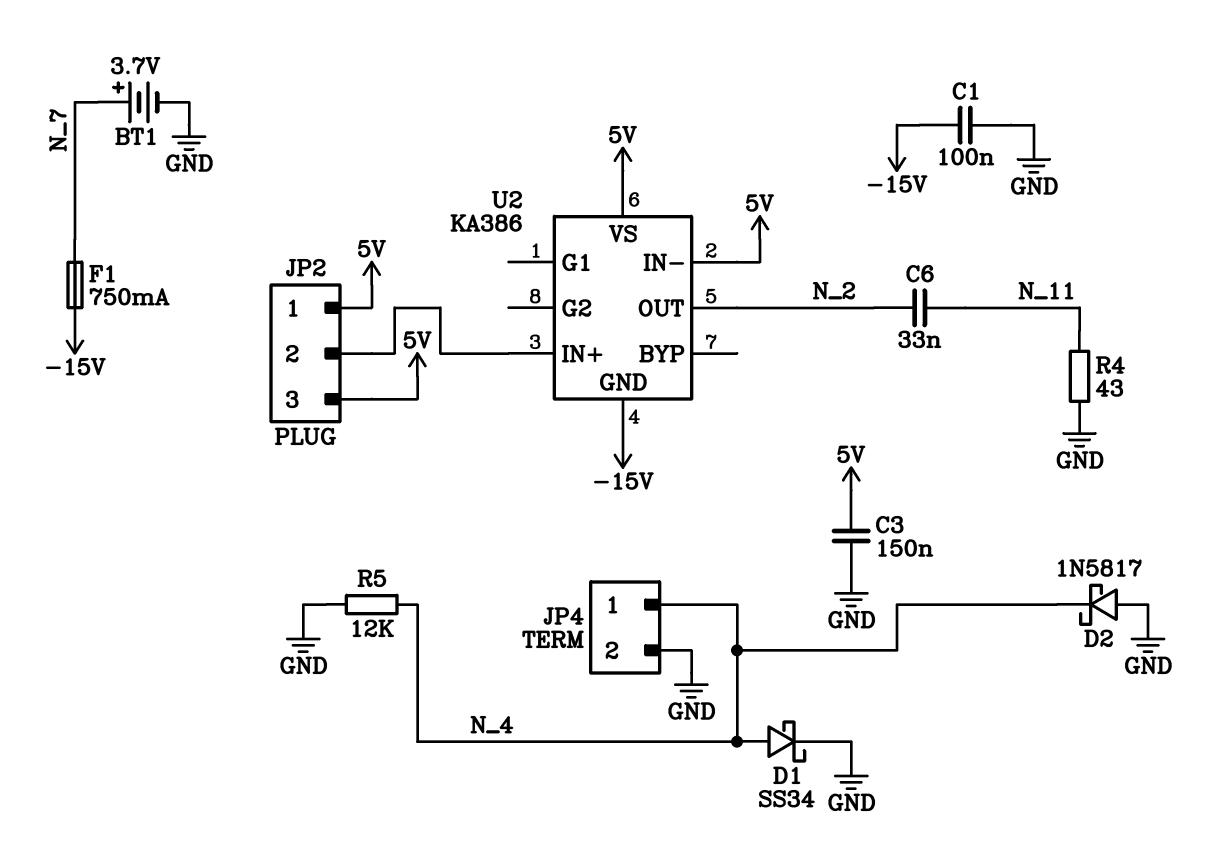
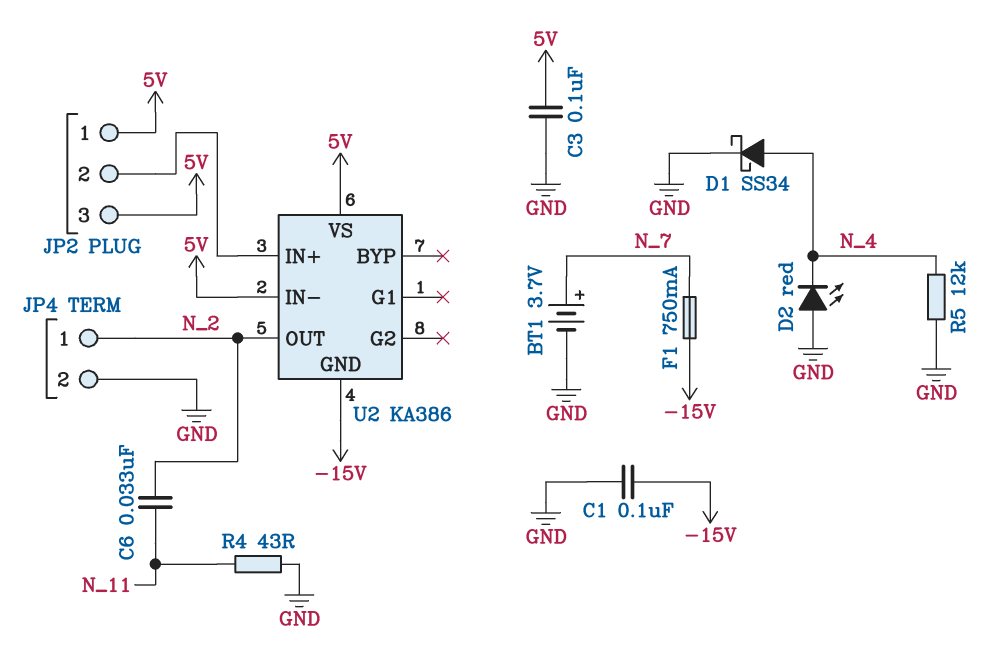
C3: 150nF (5V, GND) -> 100nF (5V, GND)
D2: schottky 1N5817 (A GND, K N_4) -> LED red (A GND, K N_4)
JP4 pin 1: N_4 -> N_2

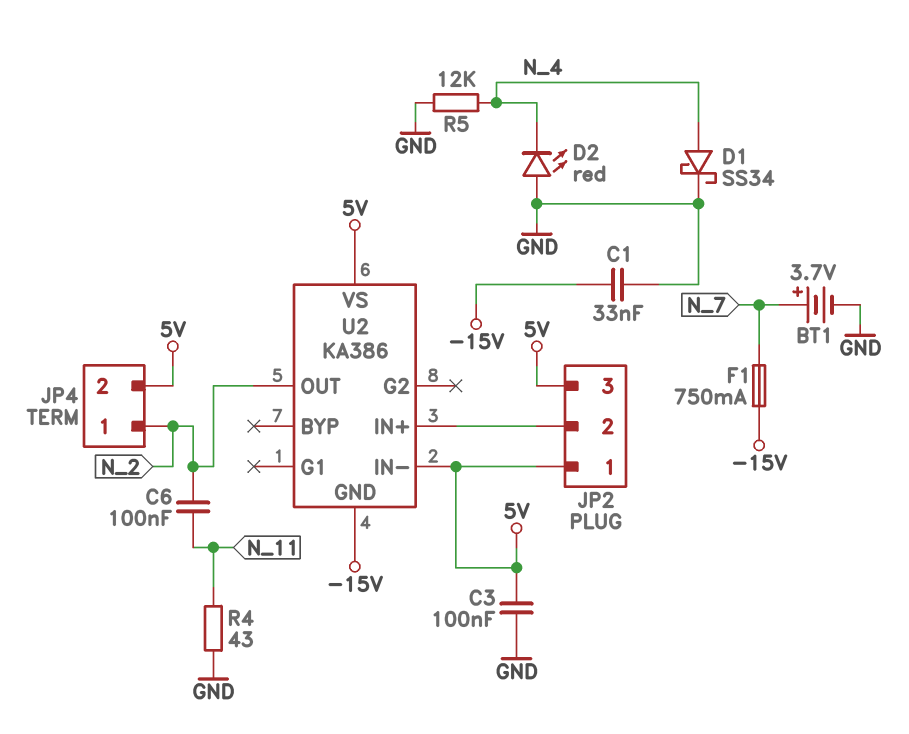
C1: 100nF (-15V, GND) -> 33nF (-15V, GND)
C6: 33nF (N_2, N_11) -> 100nF (N_2, N_11)
JP4 pin 2: GND -> 5V

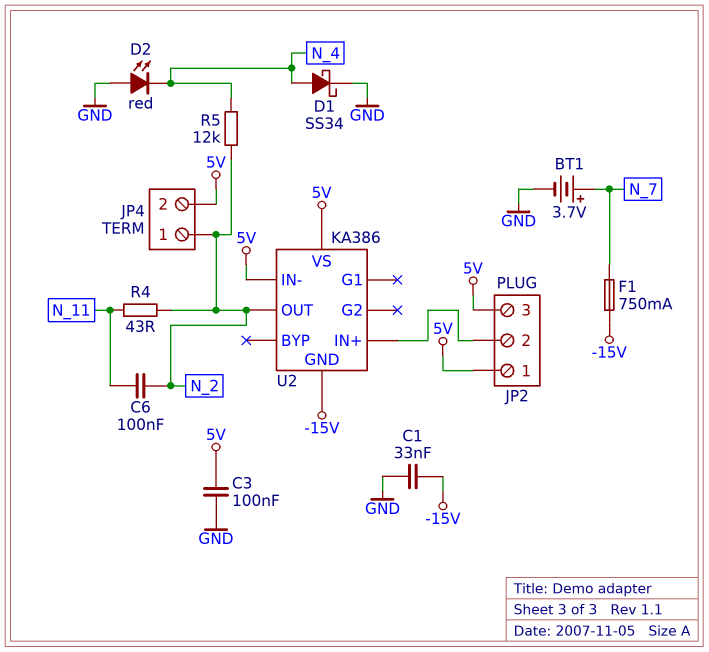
R4: 43 (GND, N_11) -> 43 (N_2, N_11)
R5: 12k (GND, N_4) -> 12k (N_2, N_4)

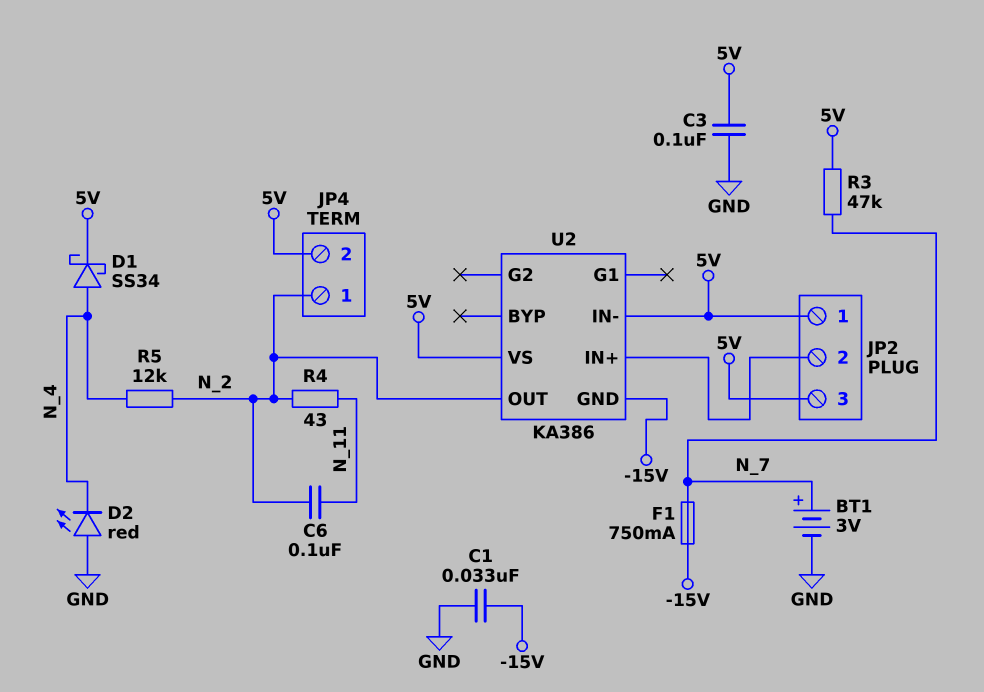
BT1: 3.7V (plus N_7, minus GND) -> 3V (plus N_7, minus GND)
D1: schottky SS34 (A N_4, K GND) -> schottky SS34 (A N_4, K 5V)
R3: none -> 47k (5V, N_7)

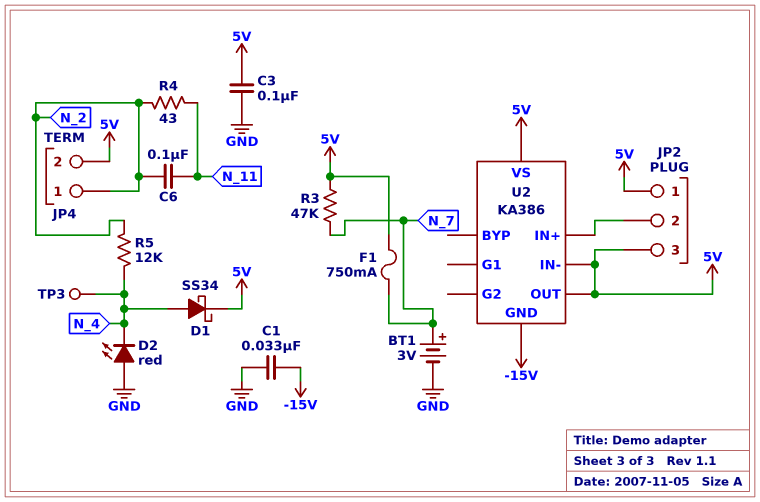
F1: 750mA (-15V, N_7) -> 750mA (5V, N_7)
TP3: none -> test point (N_4)
U2 pin OUT: N_2 -> 5V

